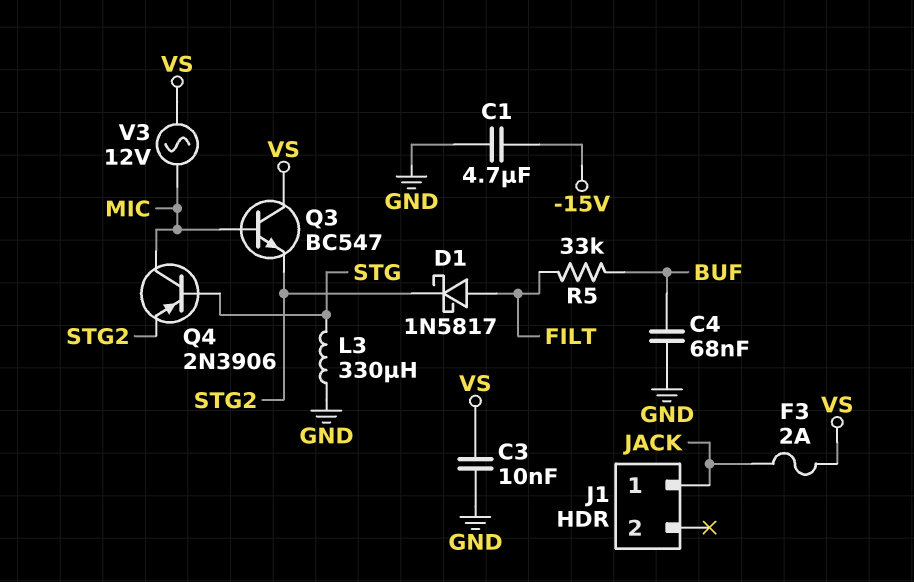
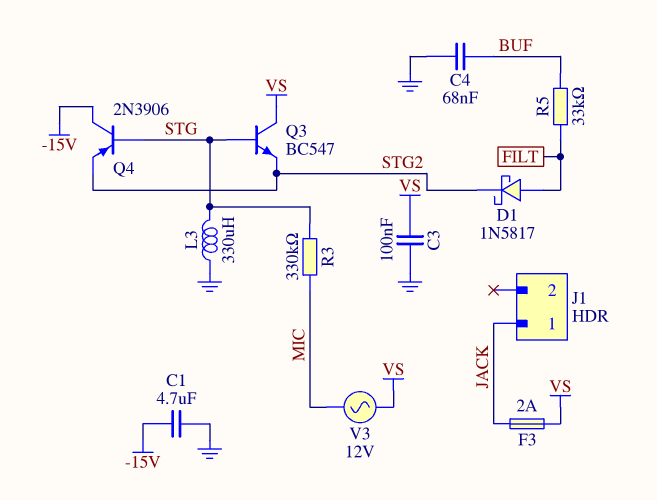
C3: 10nF (GND, VS) -> 100nF (GND, VS)
Q3: NPN BC547 (B MIC, C VS, E STG2) -> NPN BC547 (B STG, C VS, E STG2)
Q4: PNP 2N3906 (B STG, C MIC, E STG2) -> PNP 2N3906 (B STG, C -15V, E STG2)
R3: none -> 330k (MIC, STG)

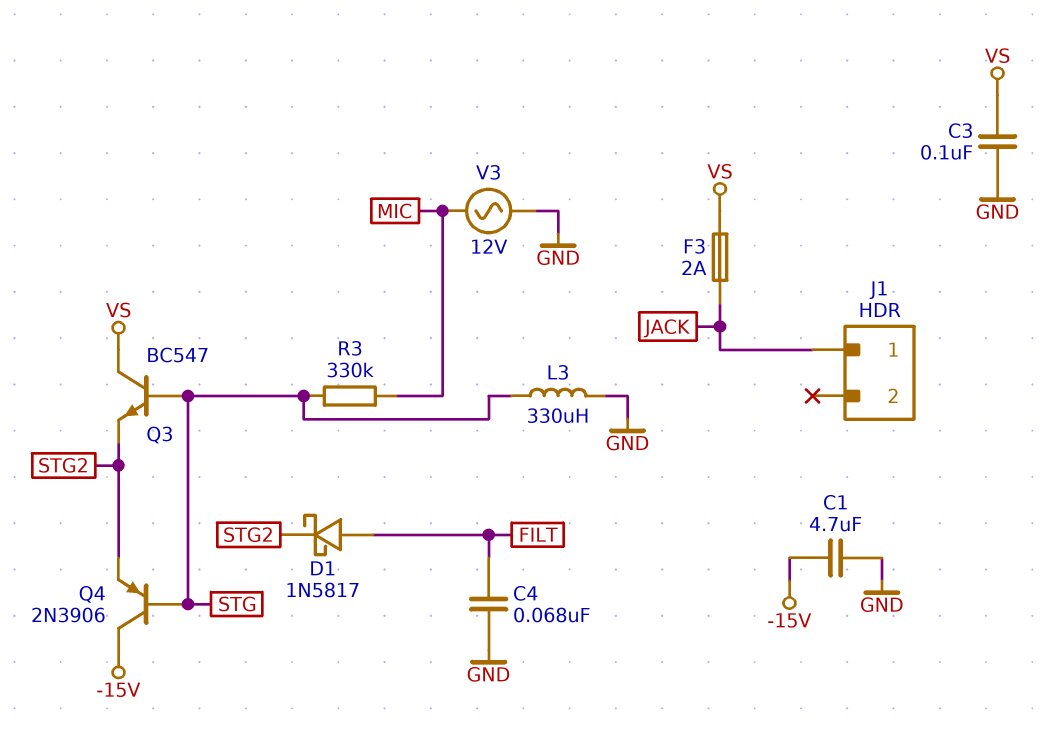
C4: 68nF (BUF, GND) -> 68nF (FILT, GND)
R5: 33k (BUF, FILT) -> none
V3: AC 12V (MIC, VS) -> AC 12V (GND, MIC)

